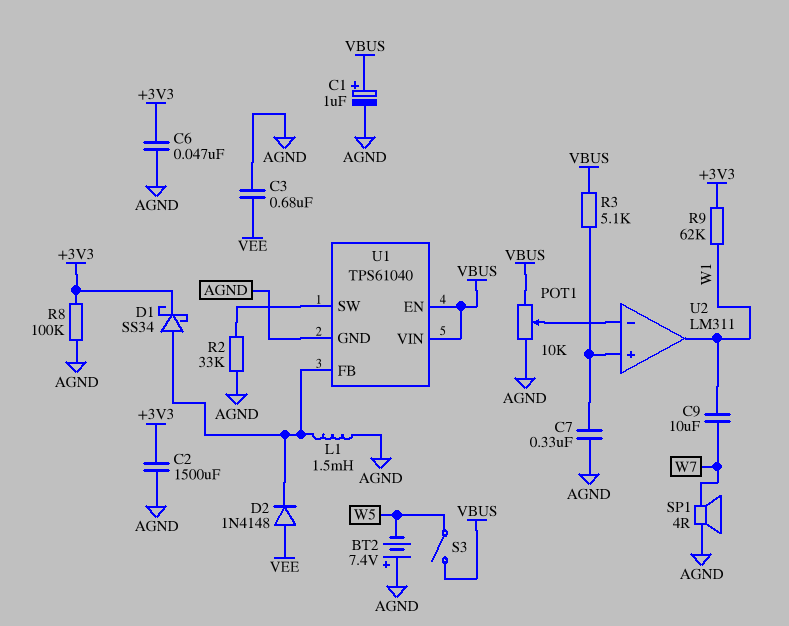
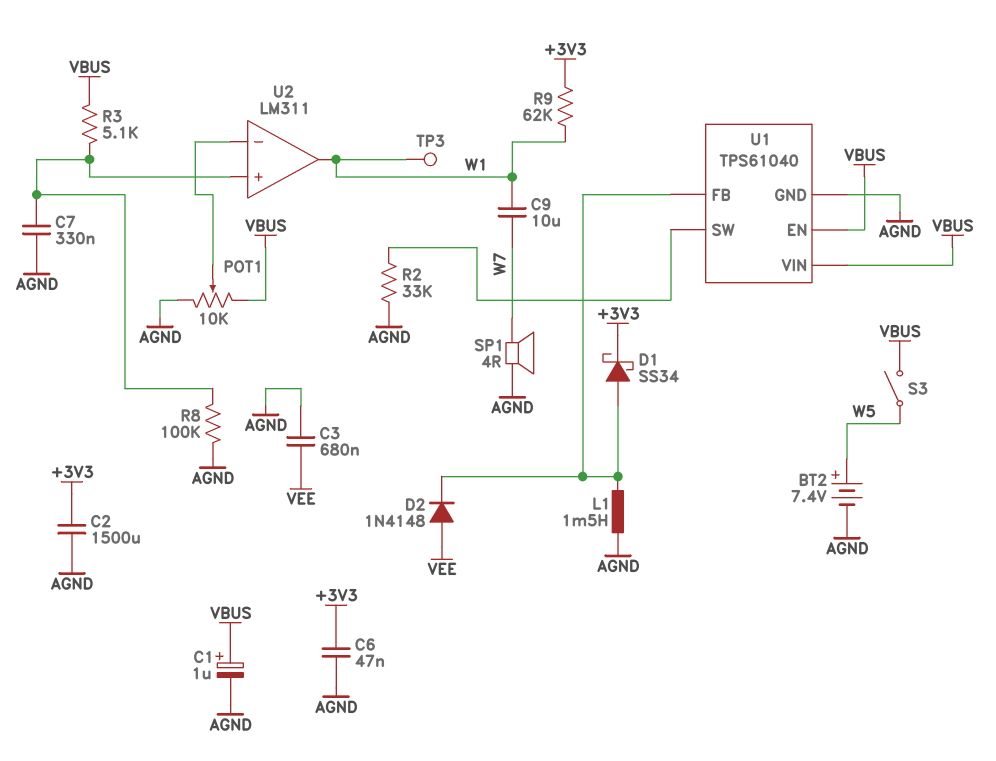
BT2: 7.4V (plus AGND, minus W5) -> 7.4V (plus W5, minus AGND)
R8: 100k (+3V3, AGND) -> 100k (AGND, U2/in+)
TP3: none -> test point (W1)

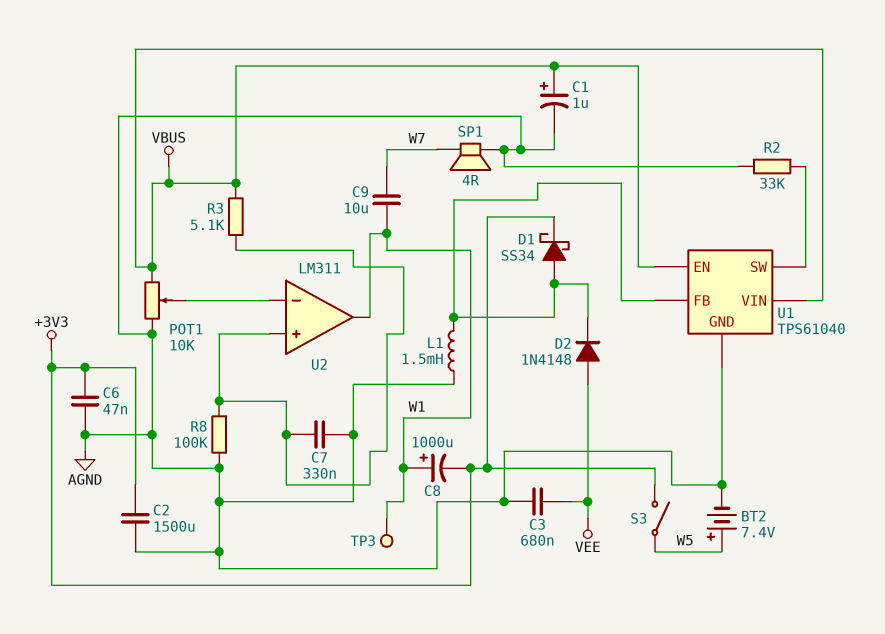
C8: none -> 1000uF (plus W1, minus +3V3)
R9: 62k (+3V3, W1) -> none
S3: switch (VBUS, W5) -> switch (+3V3, W5)

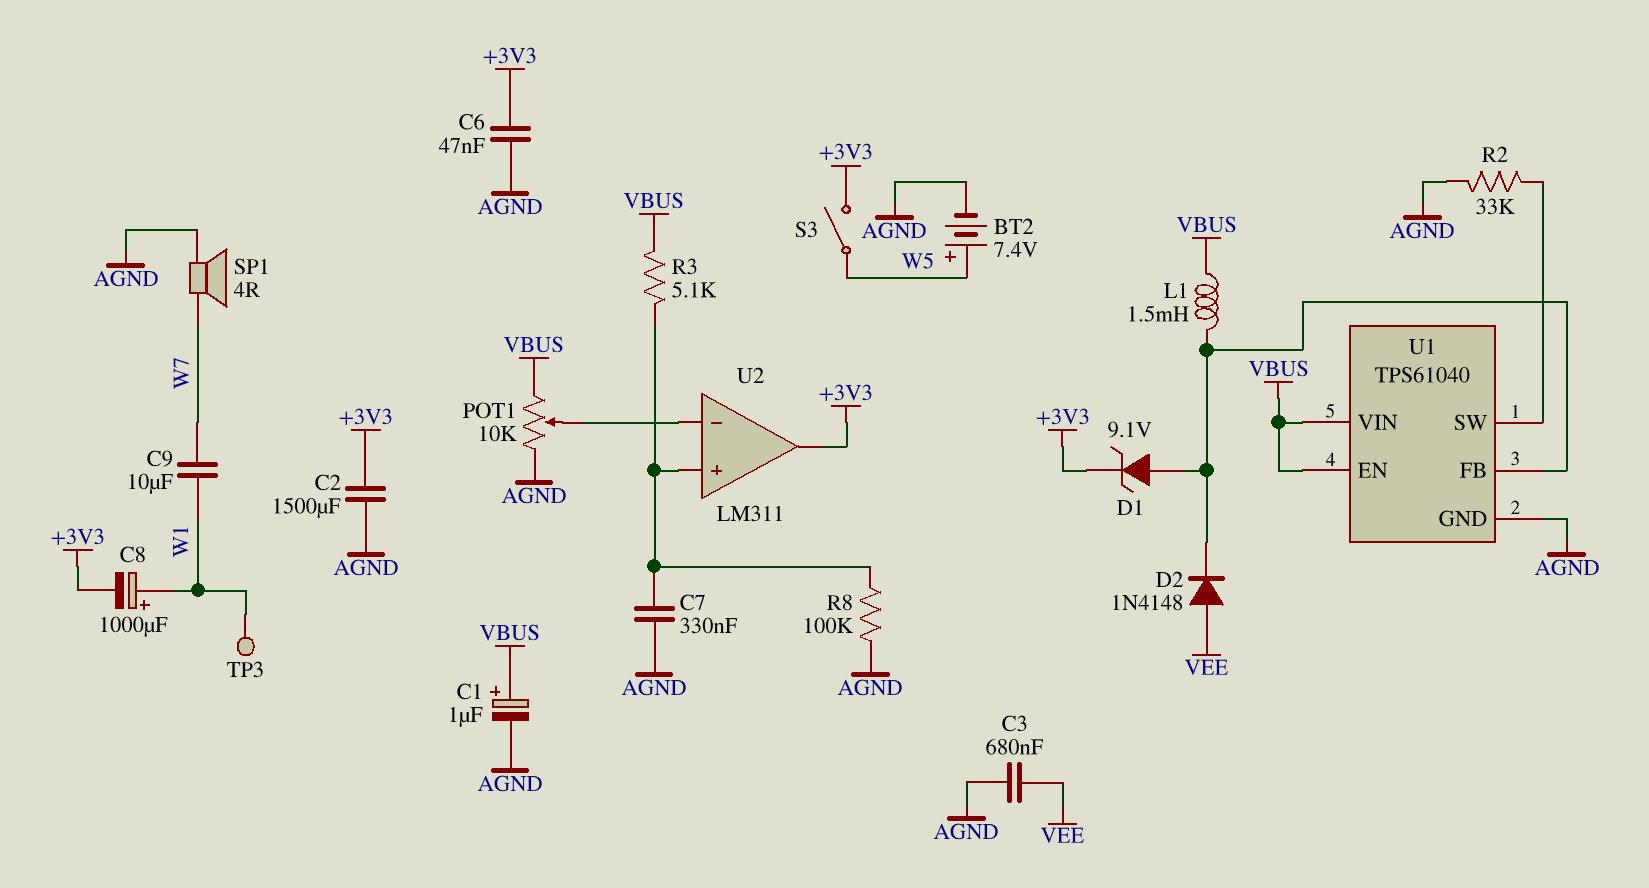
D1: schottky SS34 (A U1/FB, K +3V3) -> zener 9.1V (A U1/FB, K +3V3)
L1: 1.5mH (AGND, U1/FB) -> 1.5mH (U1/FB, VBUS)
U2 pin out: W1 -> +3V3

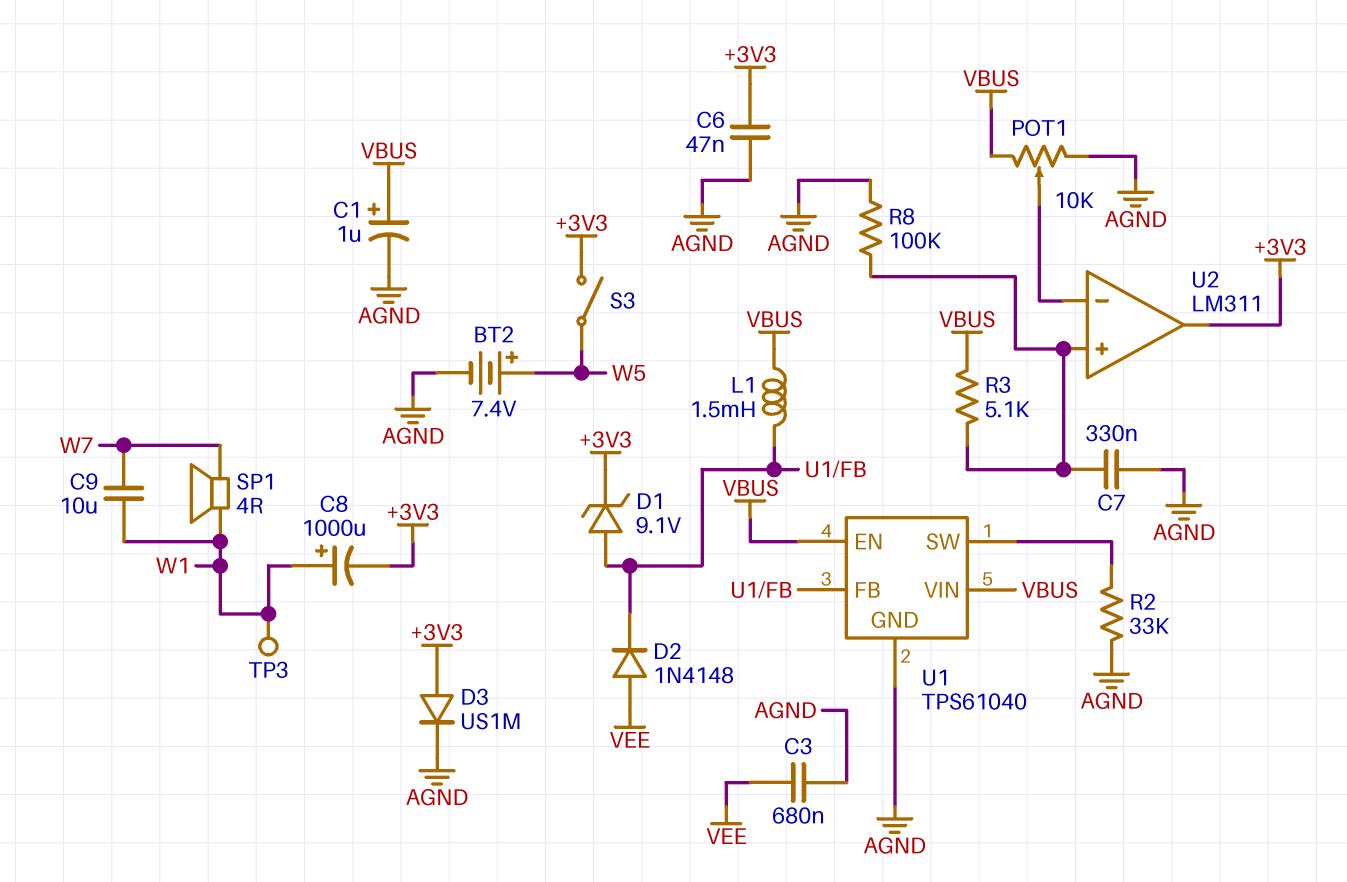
C2: 1500uF (+3V3, AGND) -> none
D3: none -> diode US1M (A +3V3, K AGND)
SP1: speaker 4R (AGND, W7) -> speaker 4R (W1, W7)

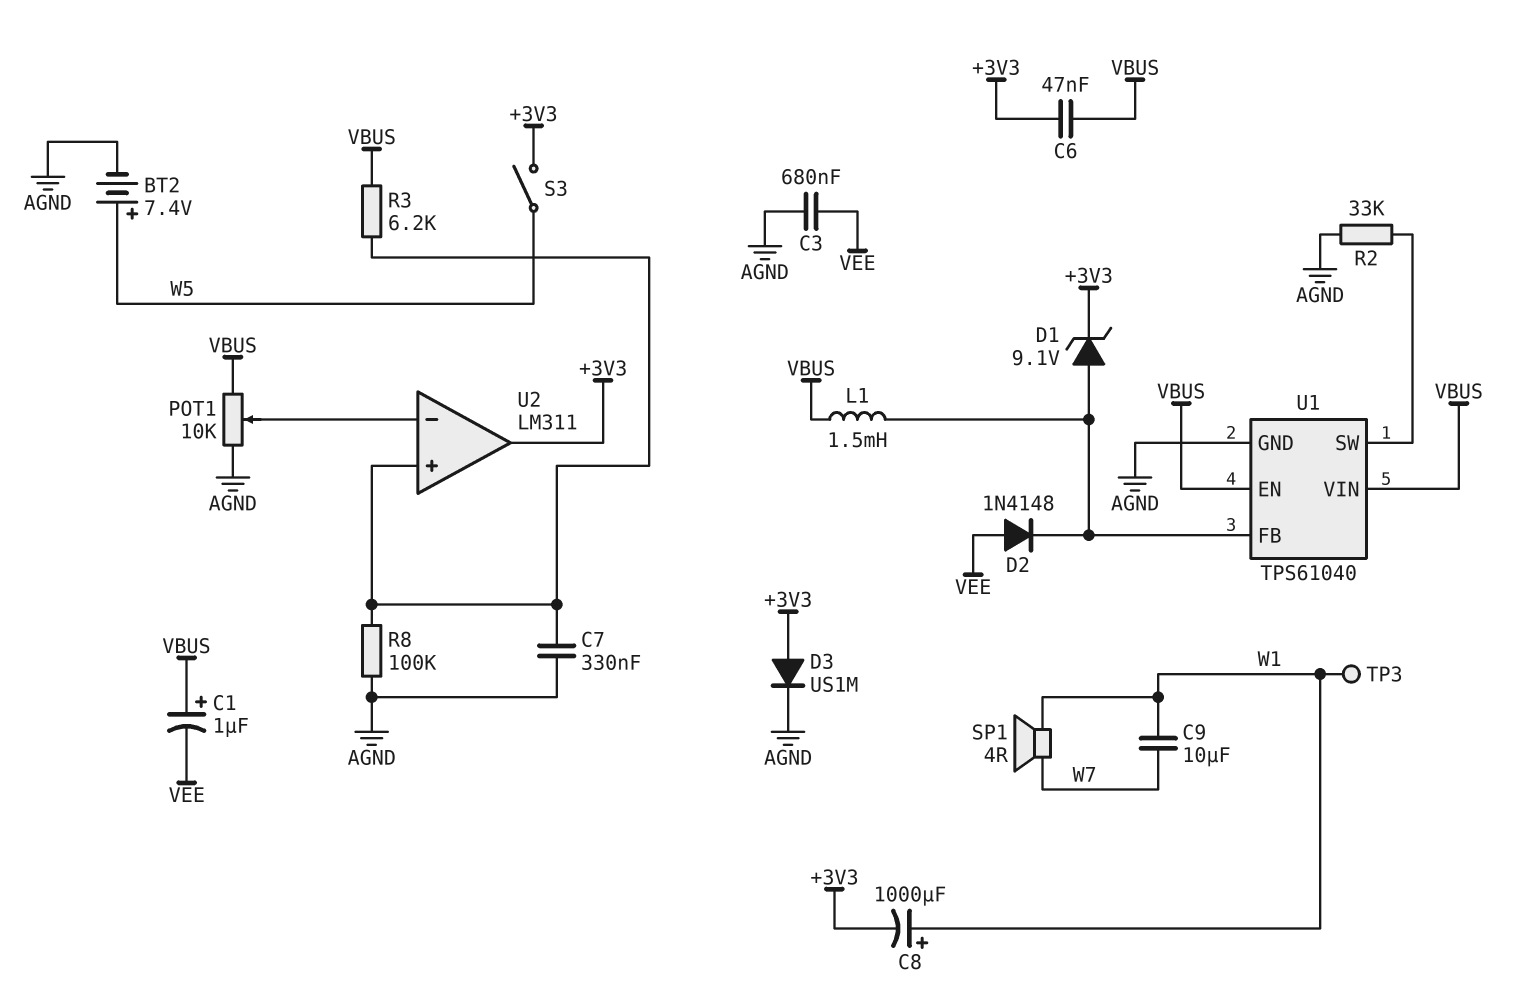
C1: 1uF (plus VBUS, minus AGND) -> 1uF (plus VBUS, minus VEE)
C6: 47nF (+3V3, AGND) -> 47nF (+3V3, VBUS)
R3: 5.1k (U2/in+, VBUS) -> 6.2k (U2/in+, VBUS)

